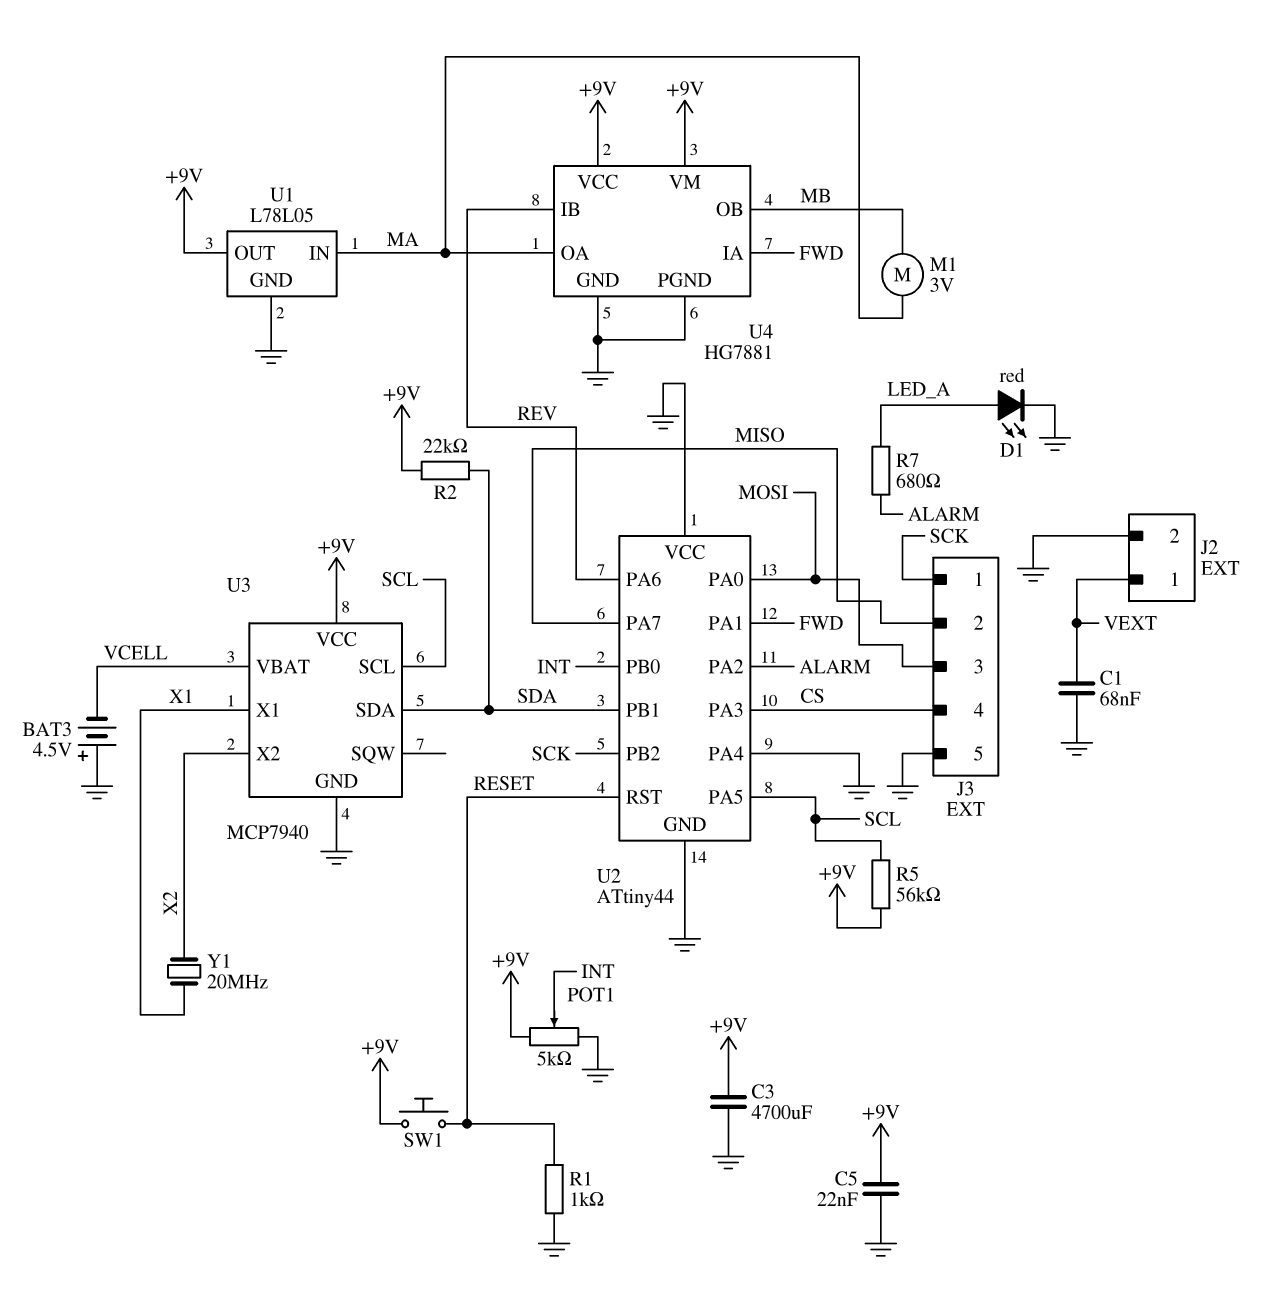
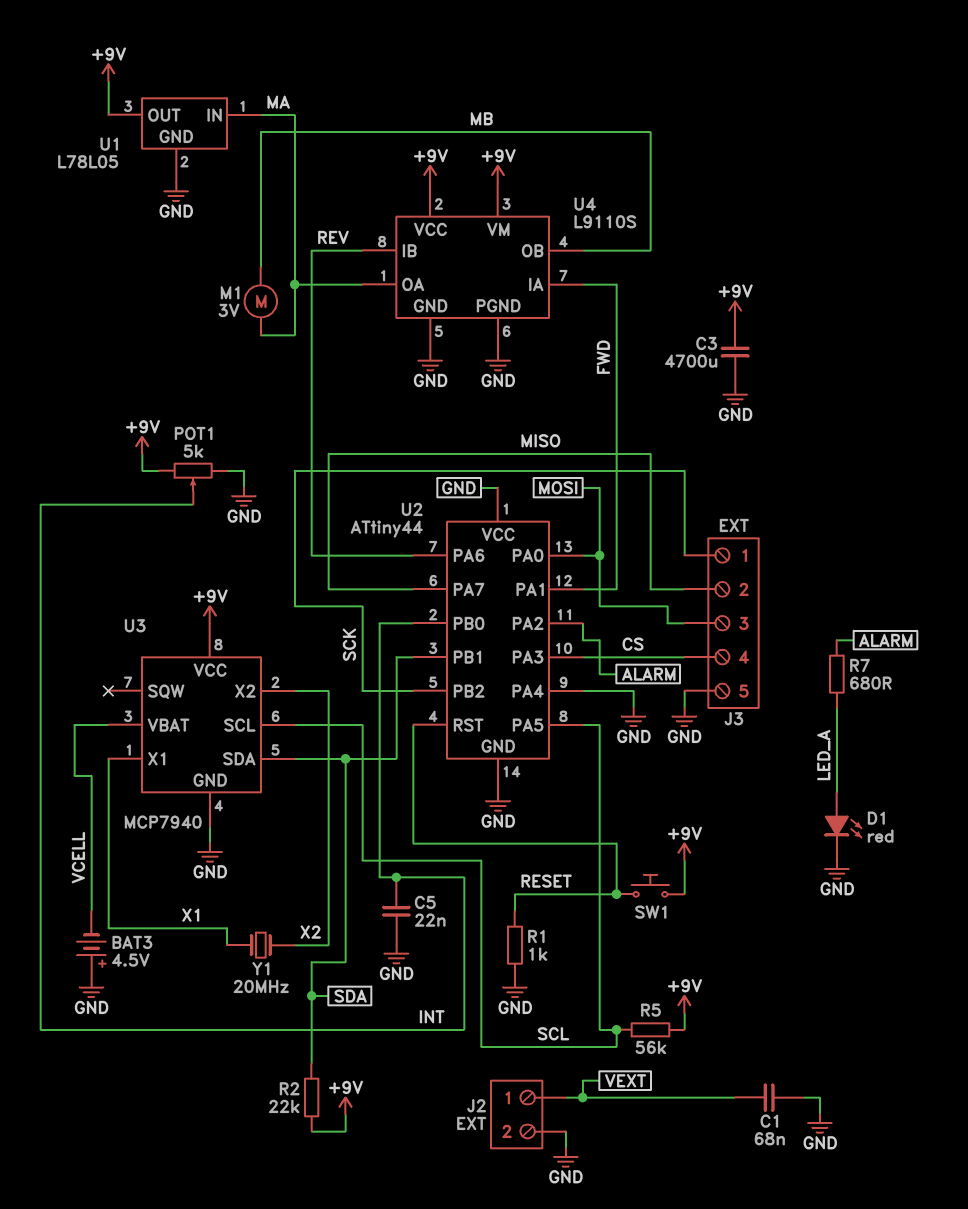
C5: 22nF (+9V, GND) -> 22nF (GND, INT)
U4: HG7881 -> L9110S

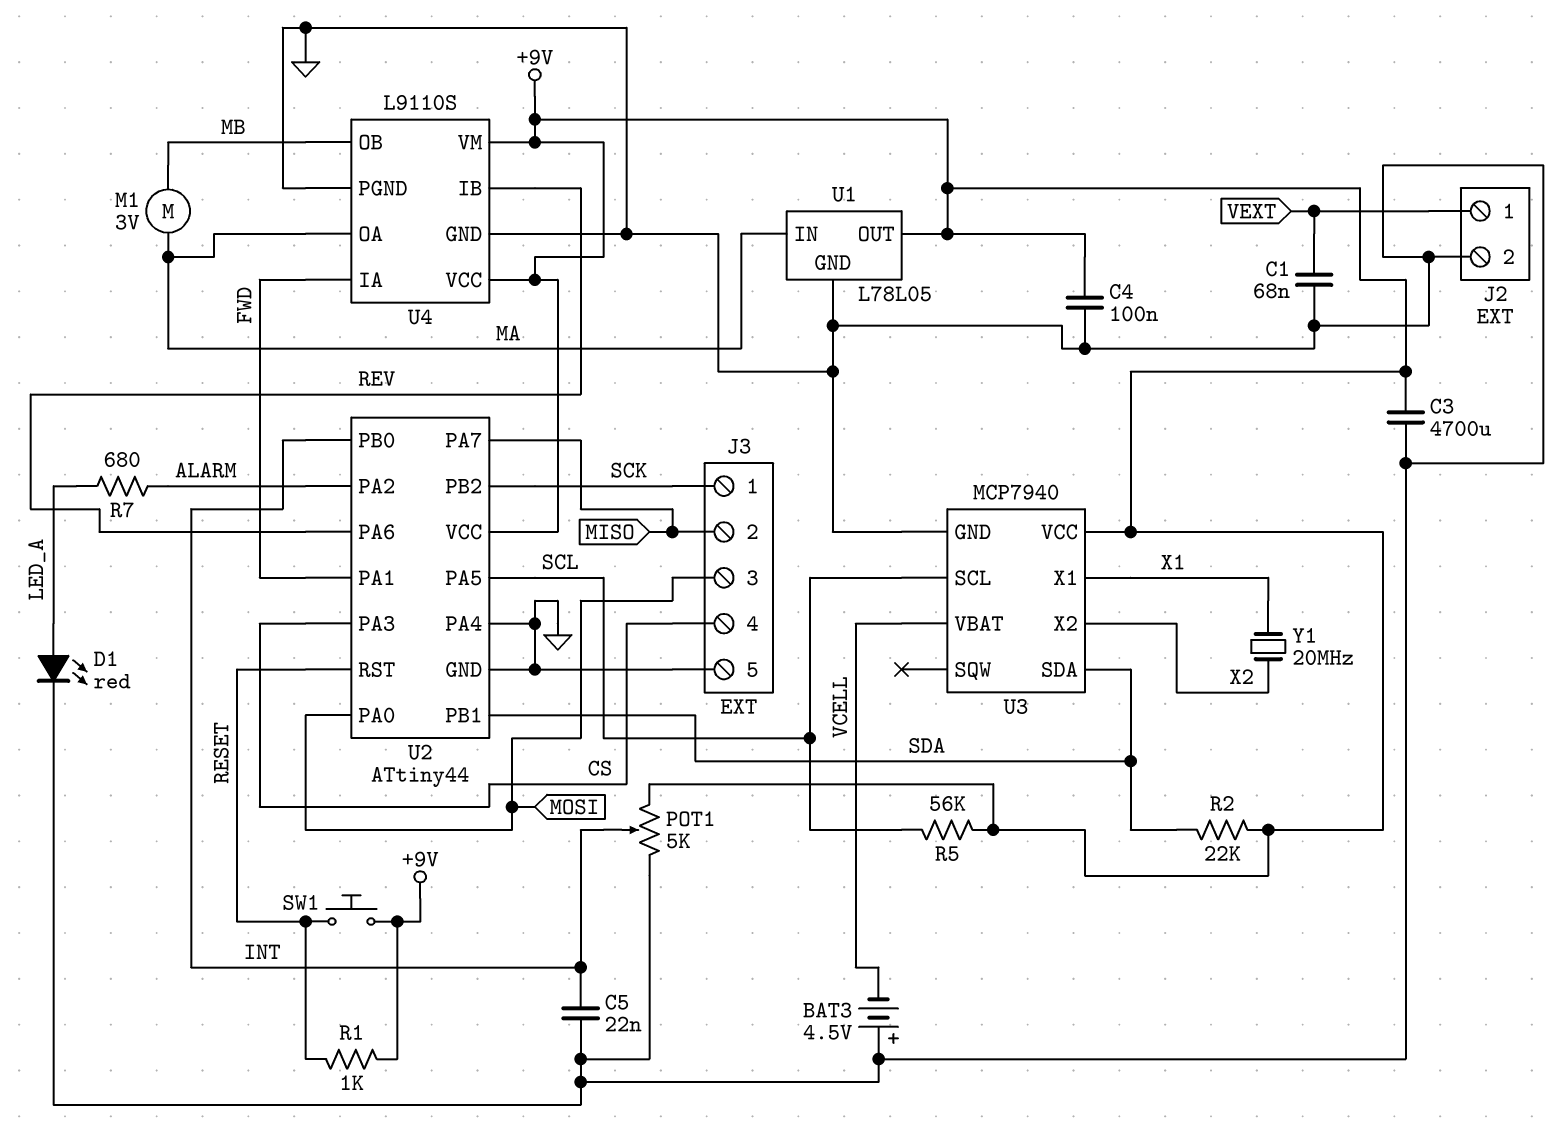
C4: none -> 100nF (+9V, GND)
R1: 1k (GND, RESET) -> 1k (+9V, RESET)
U2 pin VCC: GND -> +9V

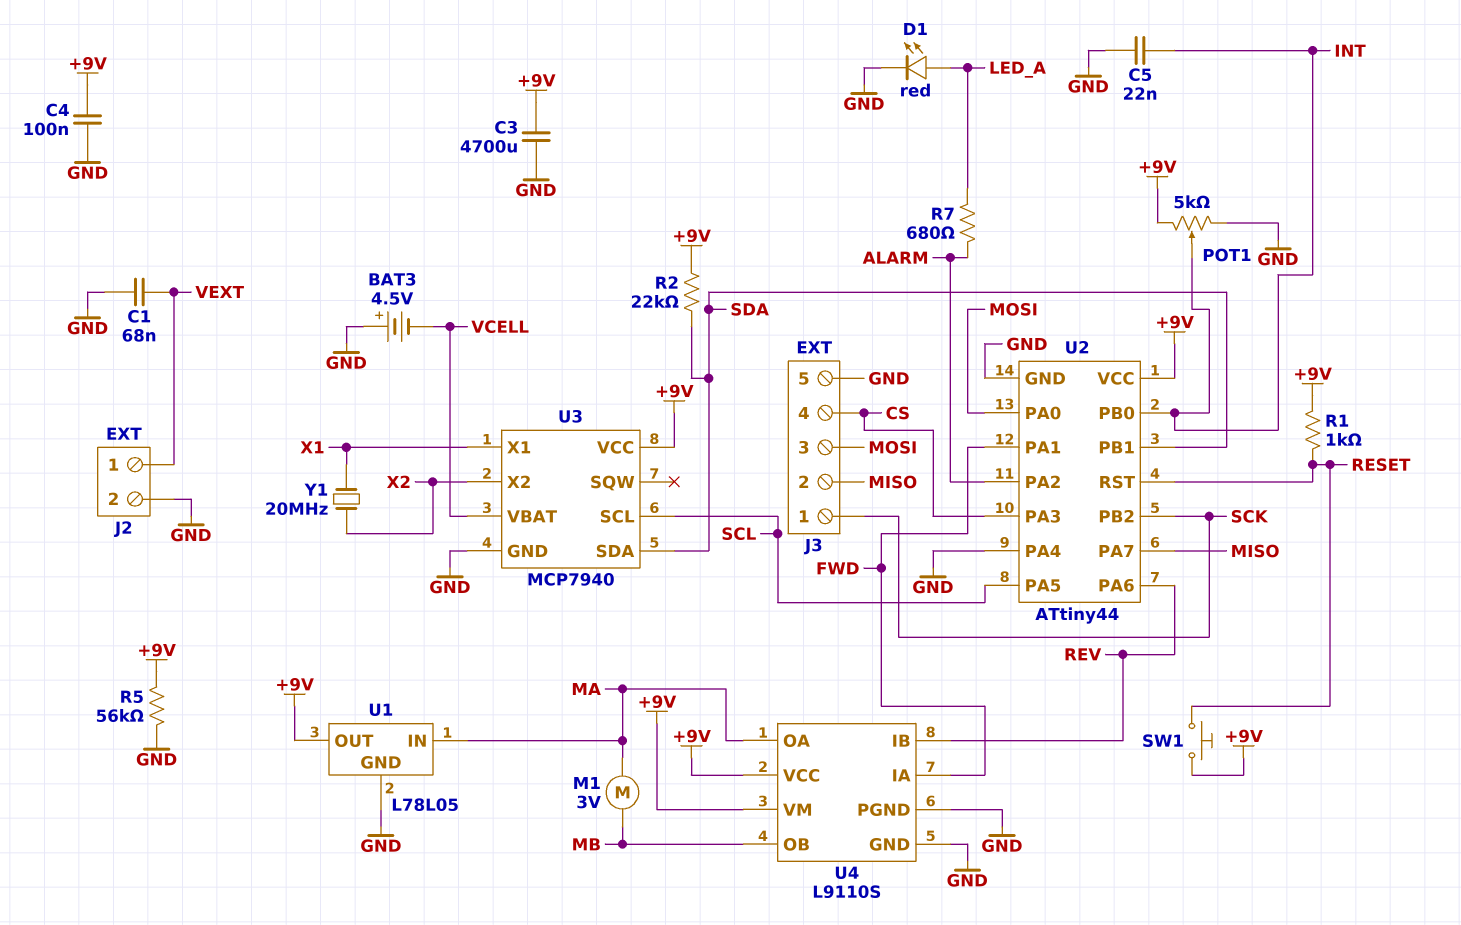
R5: 56k (+9V, SCL) -> 56k (+9V, GND)

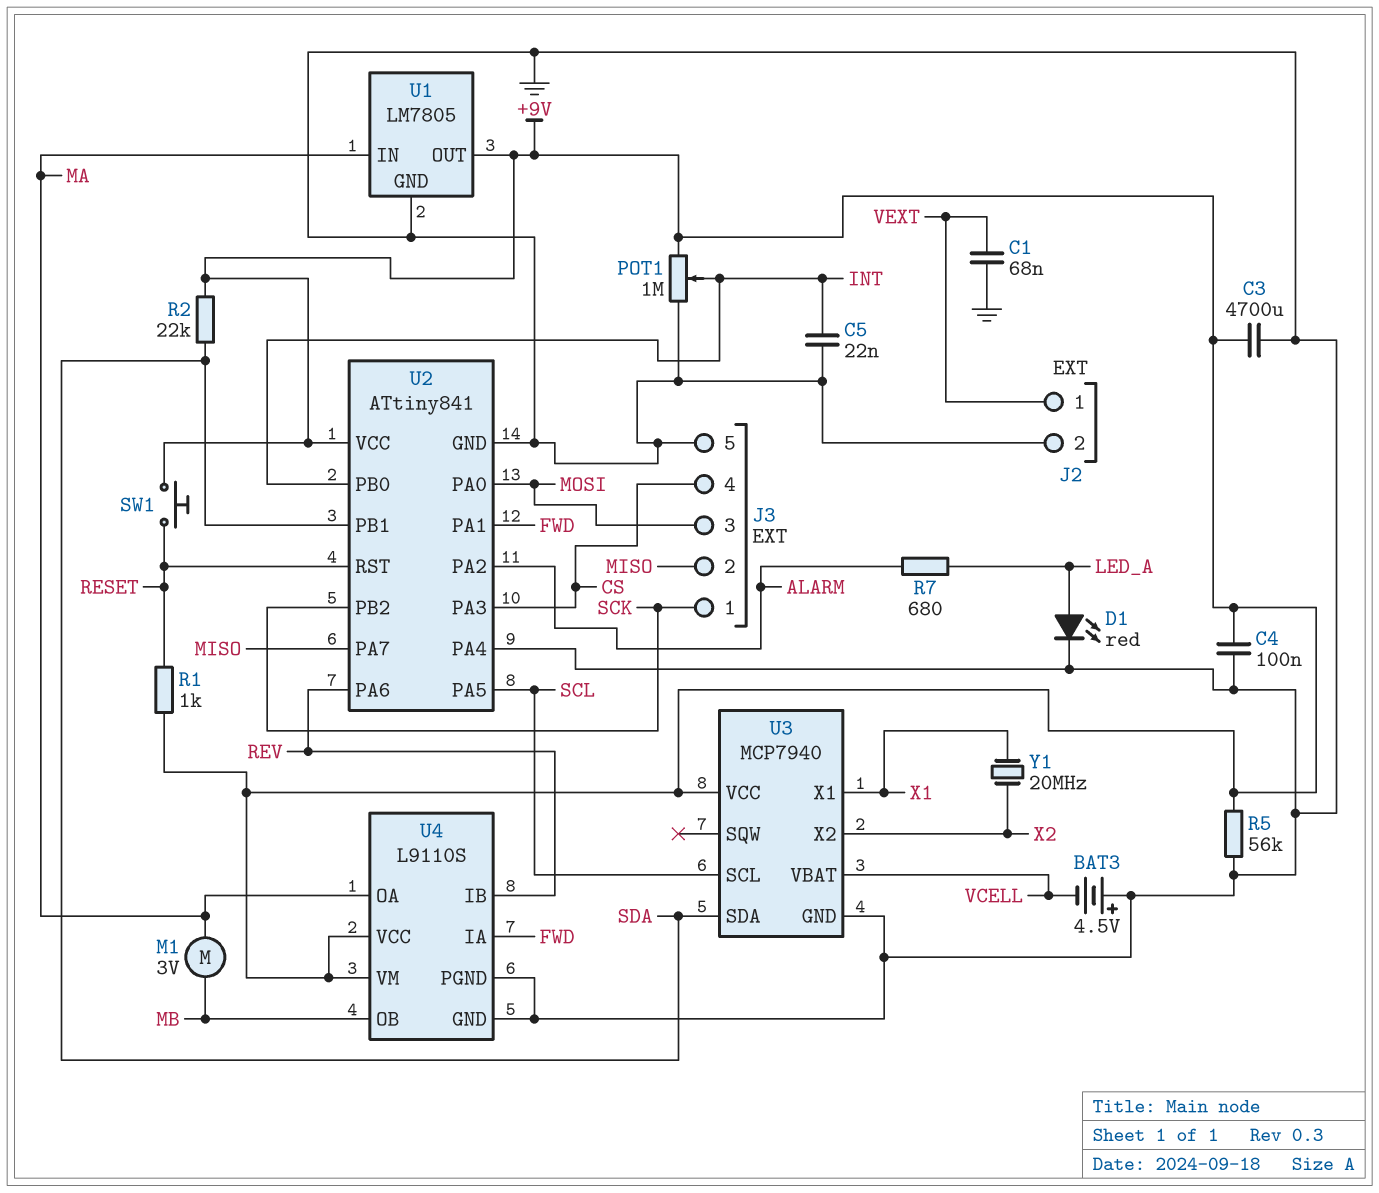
POT1: 5k (+9V, GND, wiper INT) -> 1M (+9V, GND, wiper INT)
U1: L78L05 -> LM7805
U2: ATtiny44 -> ATtiny841

